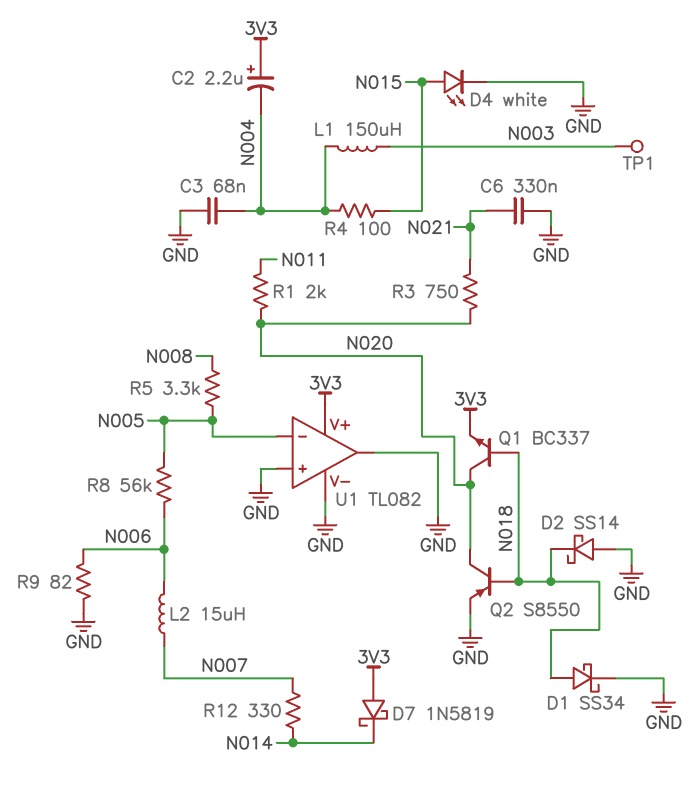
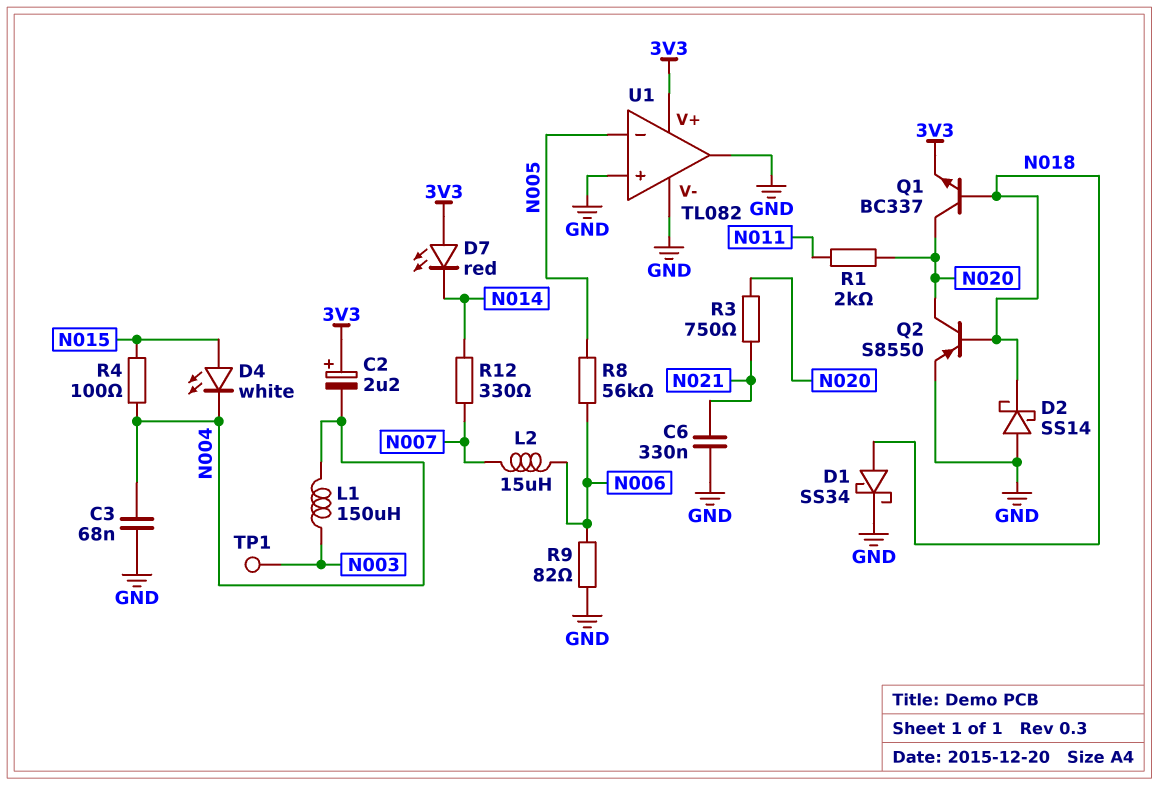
D4: LED white (A N015, K GND) -> LED white (A N015, K N004)
D7: schottky 1N5819 (A 3V3, K N014) -> LED red (A 3V3, K N014)
R5: 3.3k (N005, N008) -> none

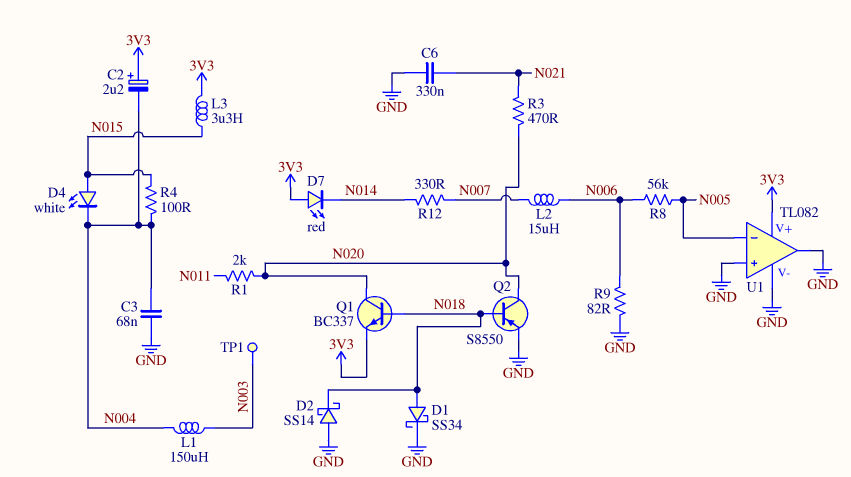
L3: none -> 3.3uH (3V3, N015)
R3: 750 (N020, N021) -> 470 (N020, N021)

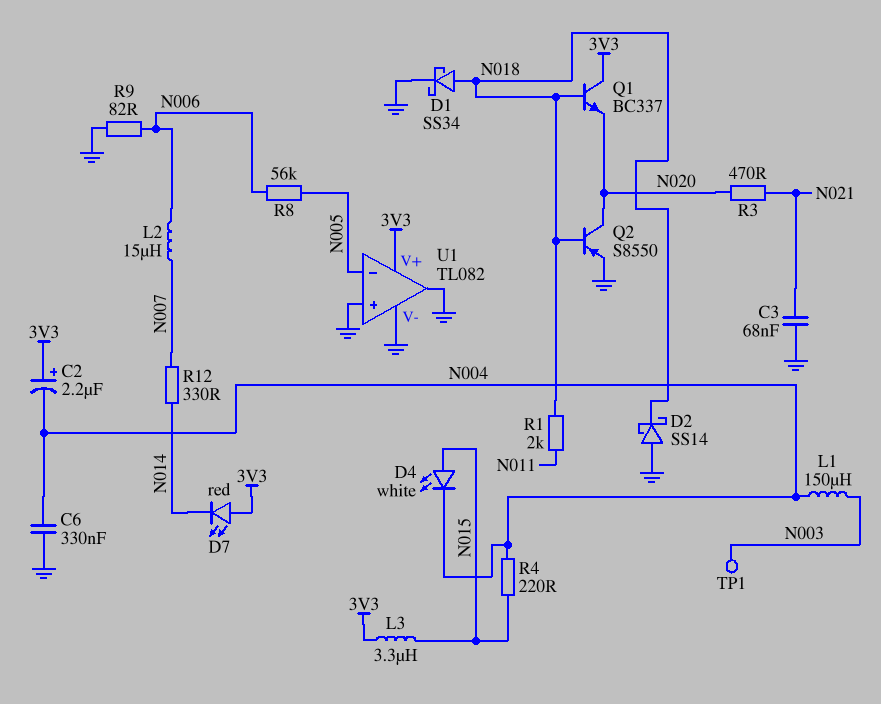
C3: 68nF (GND, N004) -> 68nF (GND, N021)
C6: 330nF (GND, N021) -> 330nF (GND, N004)
Q1: NPN BC337 (B N018, C N020, E 3V3) -> NPN BC337 (B N018, C 3V3, E N020)
R1: 2k (N011, N020) -> 2k (N011, N018)
R4: 100 (N004, N015) -> 220 (N004, N015)

